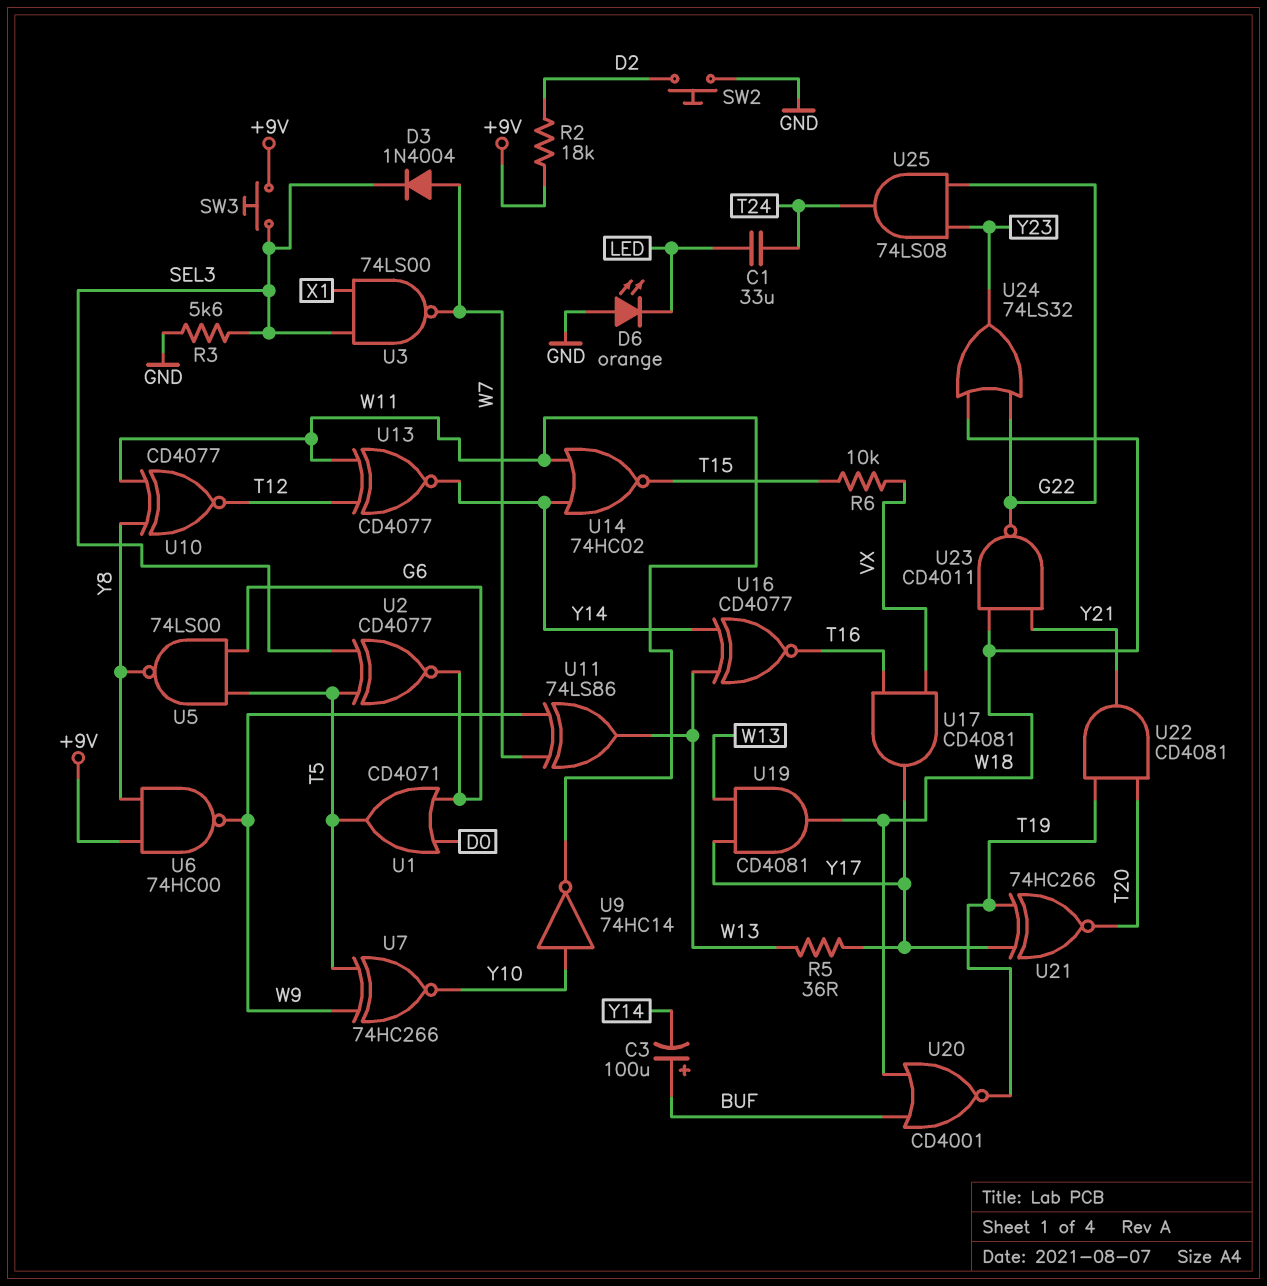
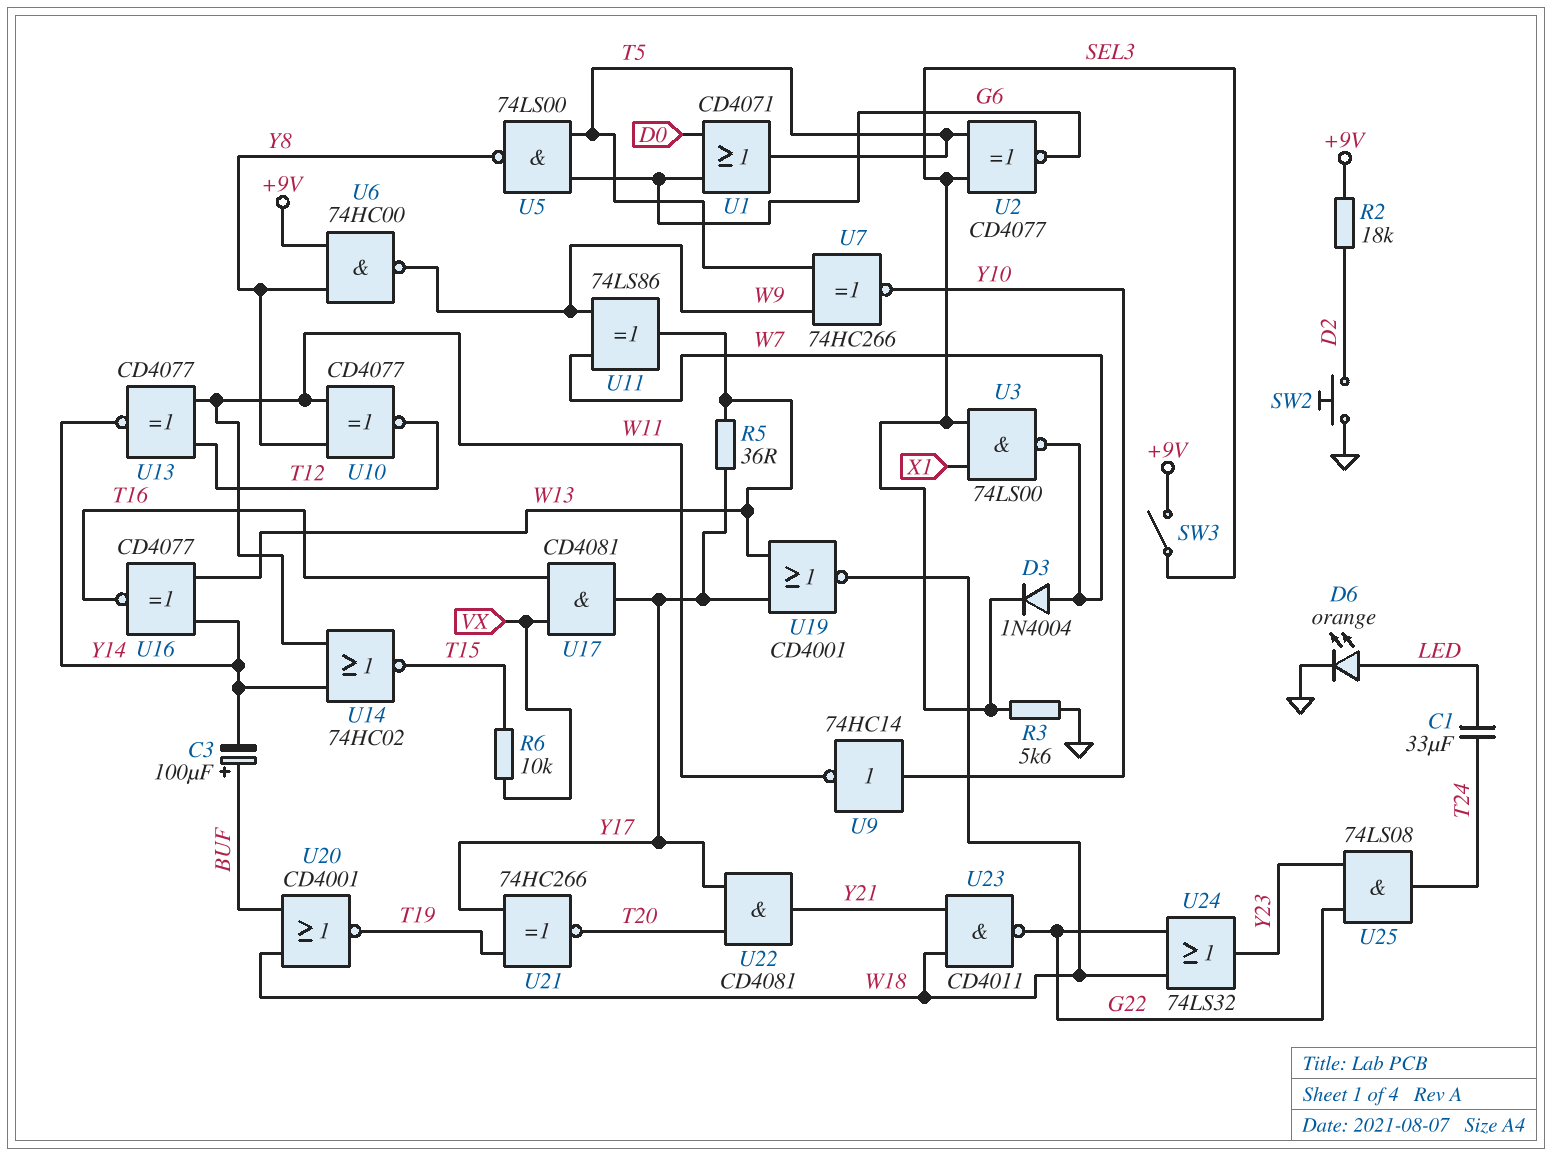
D6: LED orange (A GND, K LED) -> LED orange (A LED, K GND)
SW3: button (+9V, SEL3) -> switch (+9V, SEL3)
U19: AND CD4081 (in W13, in Y17, out W18) -> NOR CD4001 (in W13, in Y17, out W18)
U22: AND CD4081 (in T19, in T20, out Y21) -> AND CD4081 (in T20, in Y17, out Y21)

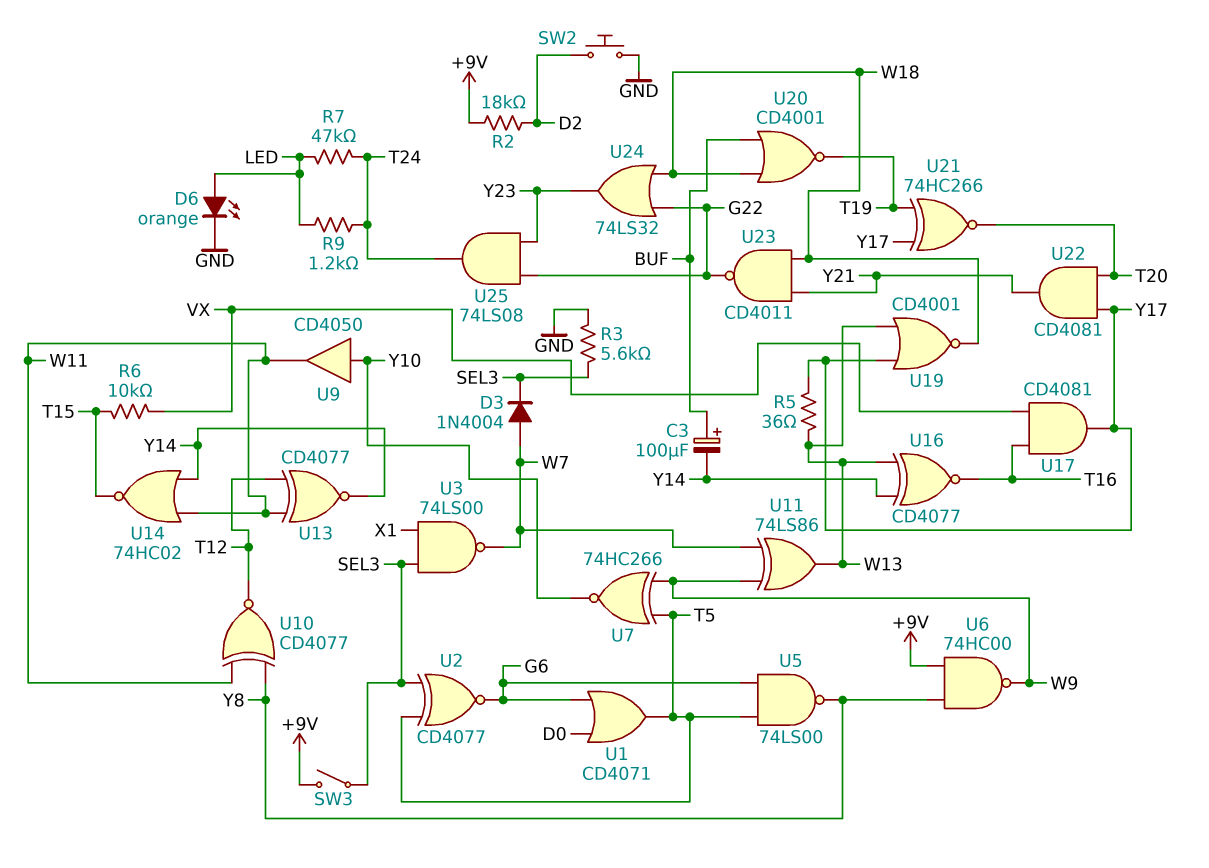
C1: 33uF (LED, T24) -> none
R7: none -> 47k (LED, T24)
R9: none -> 1.2k (LED, T24)
U9: NOT 74HC14 (in Y10, out W11) -> buffer CD4050 (in Y10, out W11)

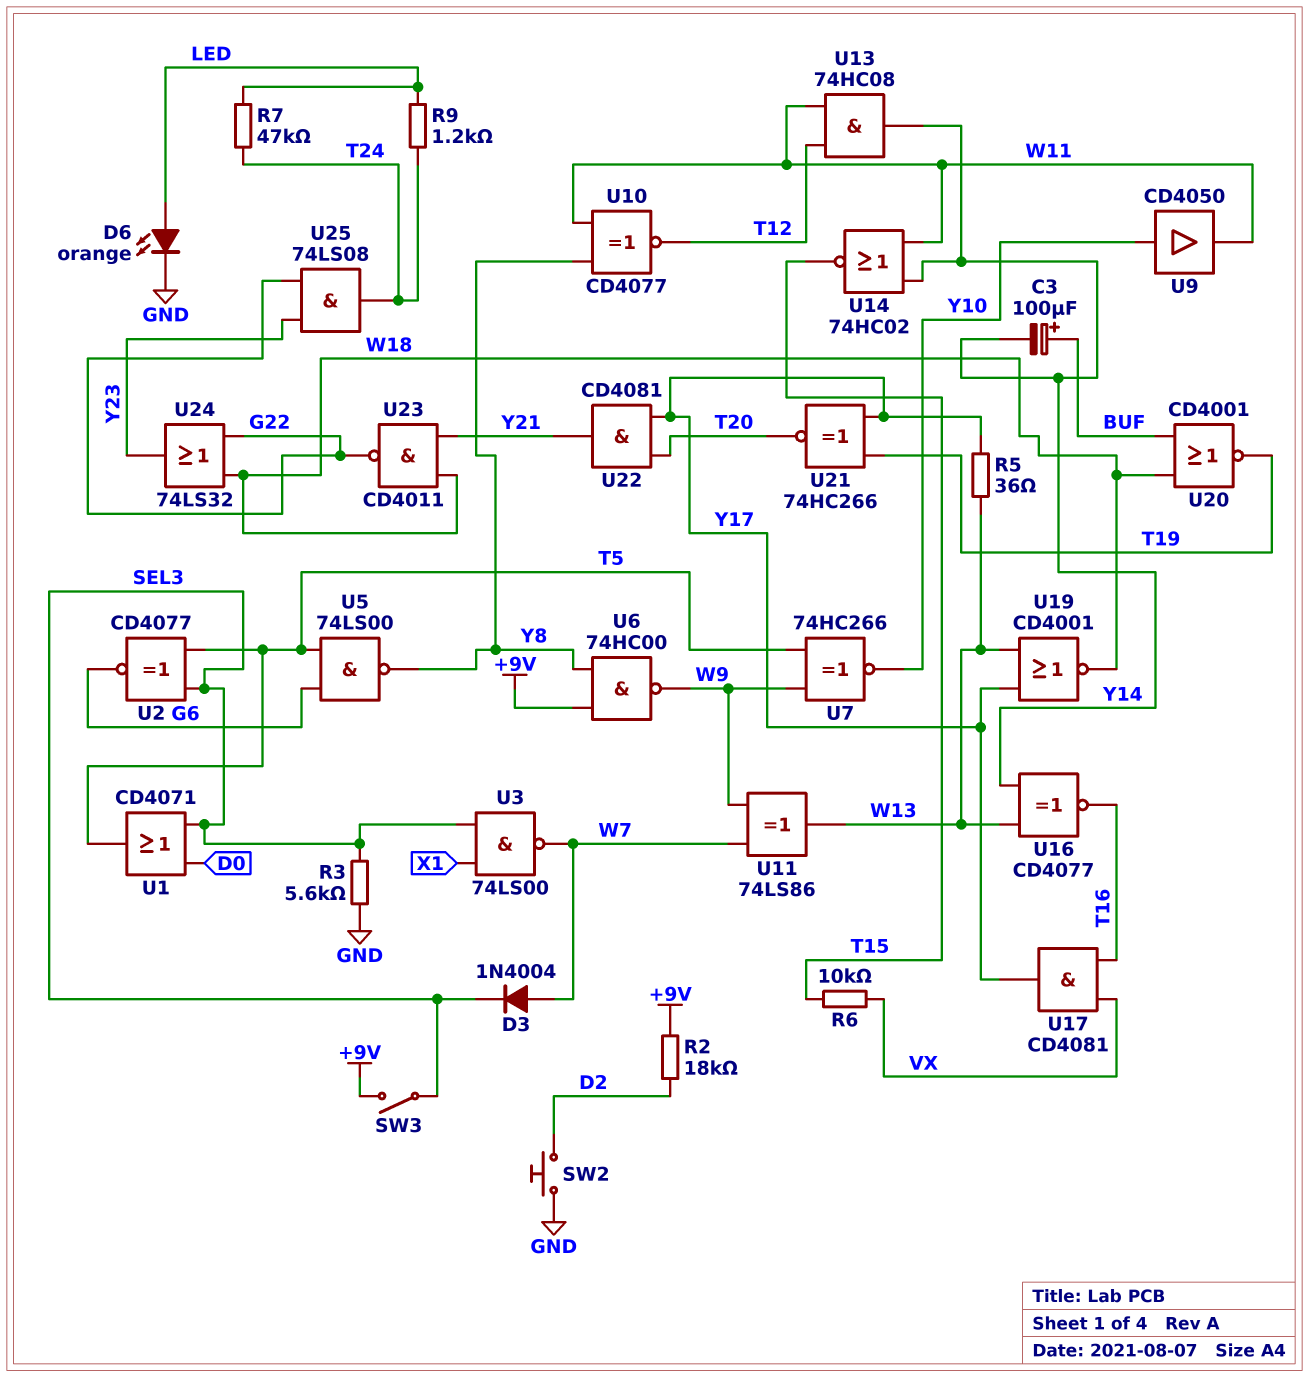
U1: OR CD4071 (in D0, in G6, out T5) -> OR CD4071 (in D0, in SEL3, out T5)
U13: XNOR CD4077 (in T12, in W11, out Y14) -> AND 74HC08 (in T12, in W11, out Y14)

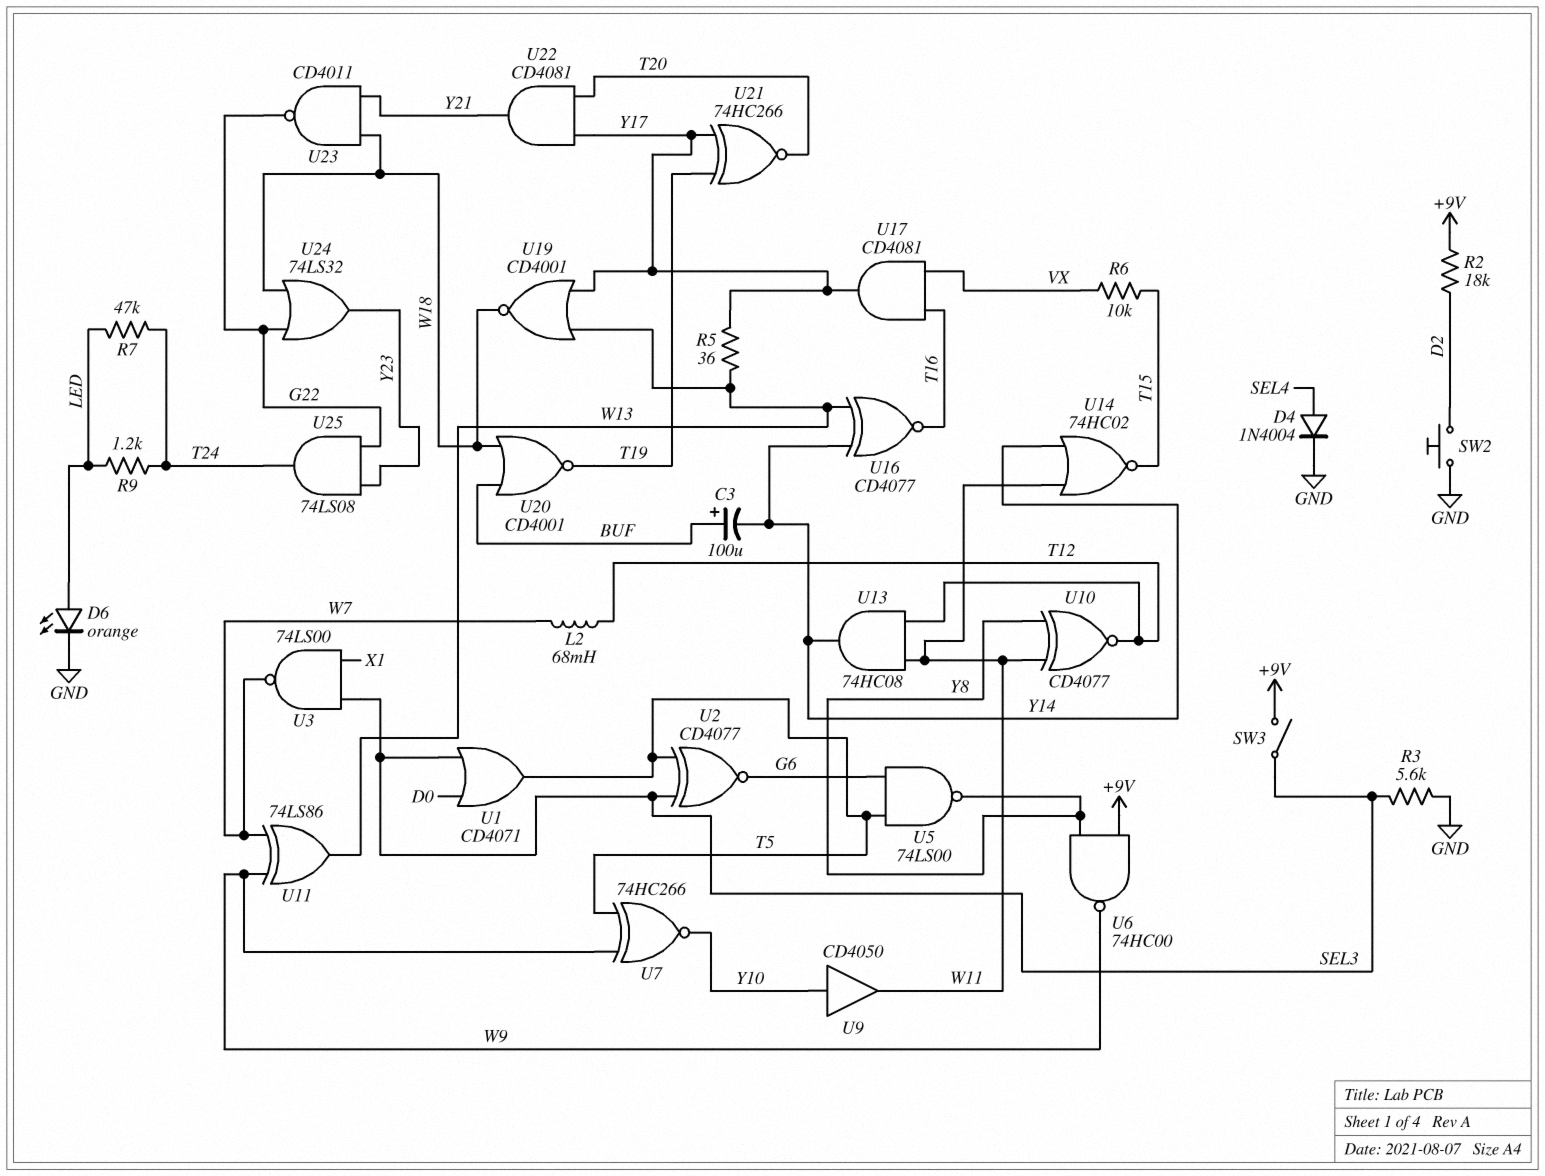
D3: diode 1N4004 (A W7, K SEL3) -> none
D4: none -> diode 1N4004 (A SEL4, K GND)
L2: none -> 68mH (T12, W7)

